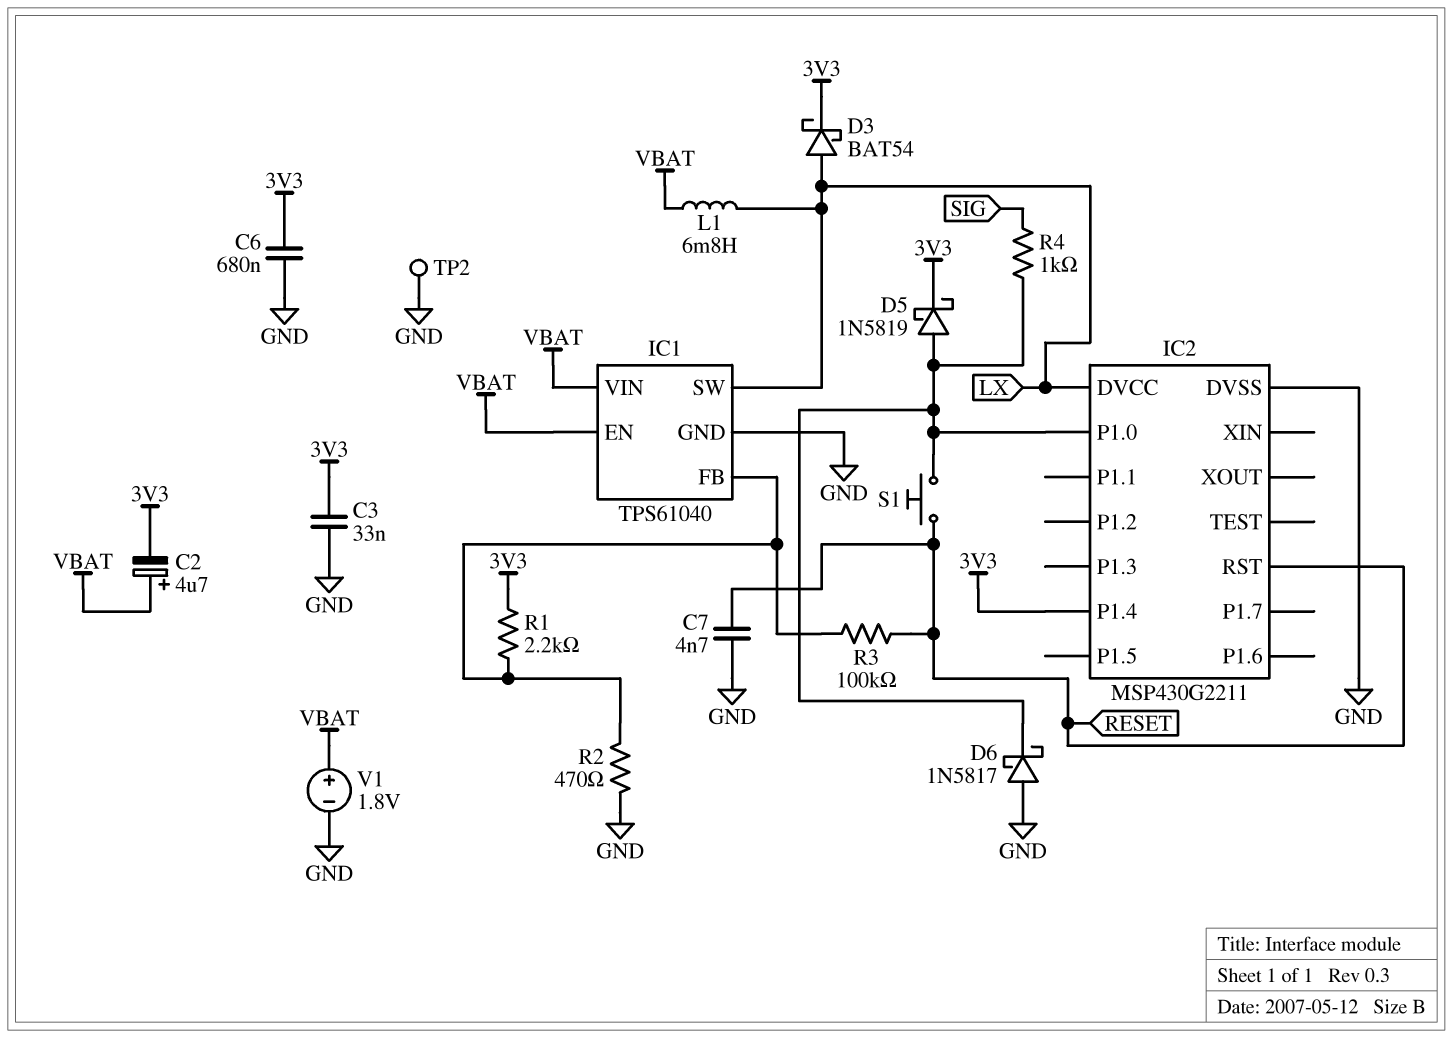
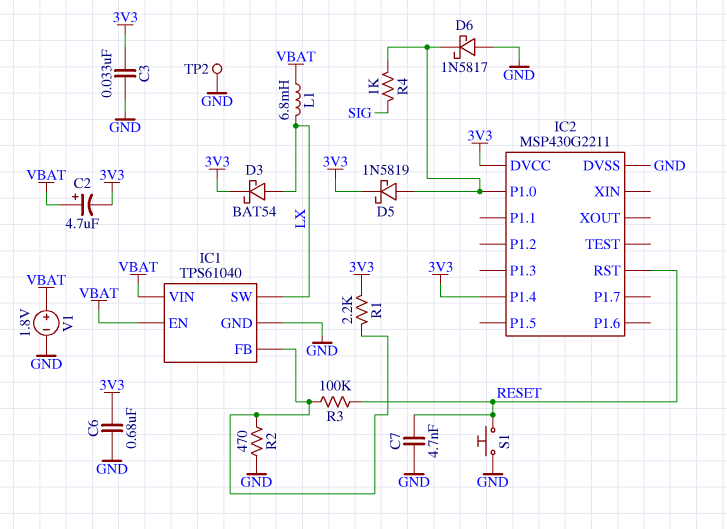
IC2 pin DVCC: LX -> 3V3
S1: button (IC2/P1.0, RESET) -> button (GND, RESET)

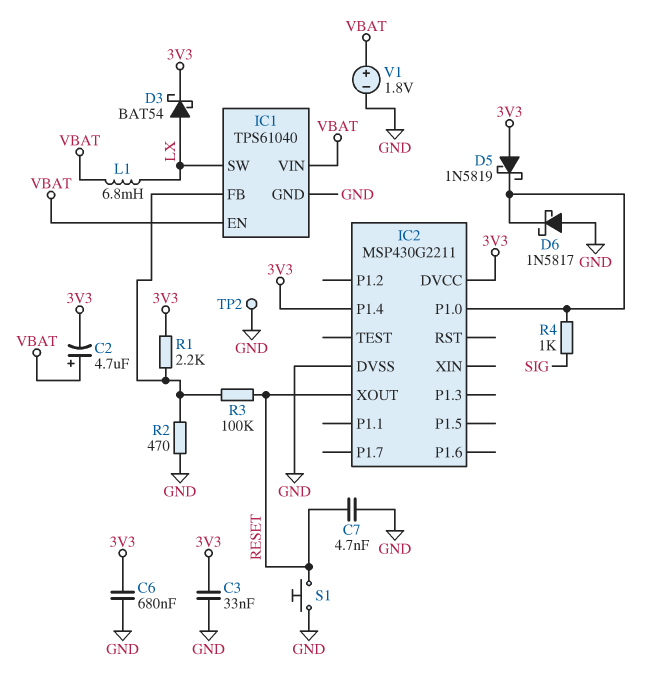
D5: schottky 1N5819 (A IC2/P1.0, K 3V3) -> schottky 1N5819 (A 3V3, K IC2/P1.0)
IC2 pin RST: RESET -> none
IC2 pin XOUT: none -> RESET

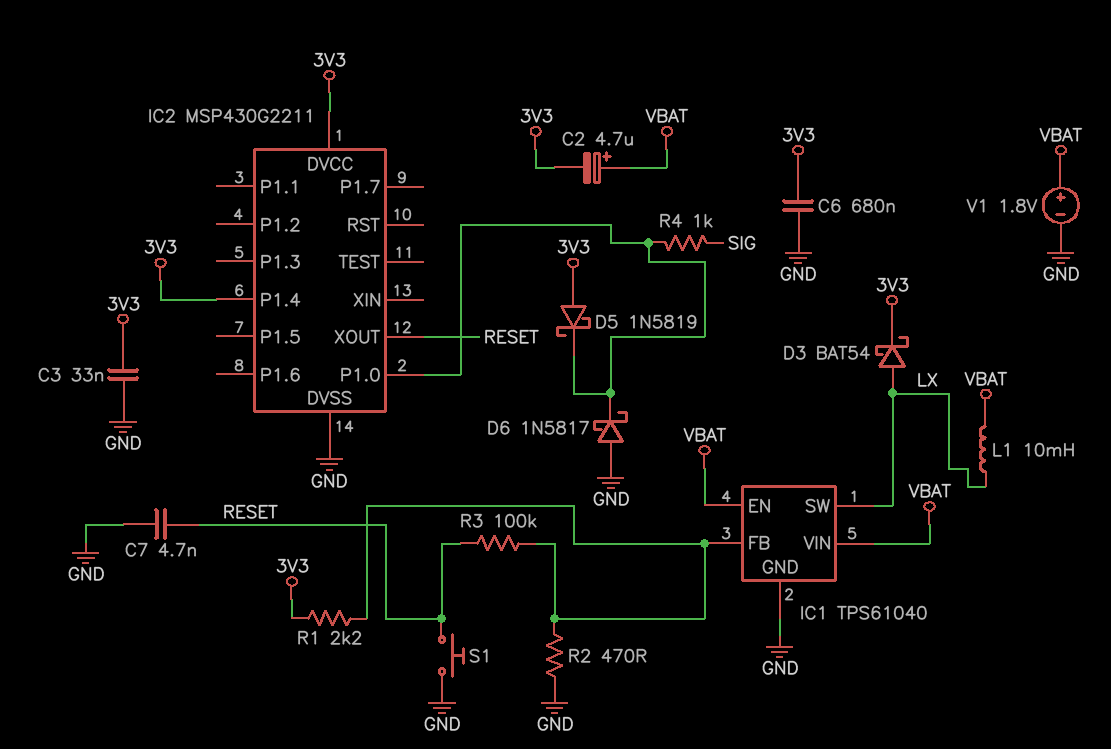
L1: 6.8mH (LX, VBAT) -> 10mH (LX, VBAT)
TP2: test point (GND) -> none

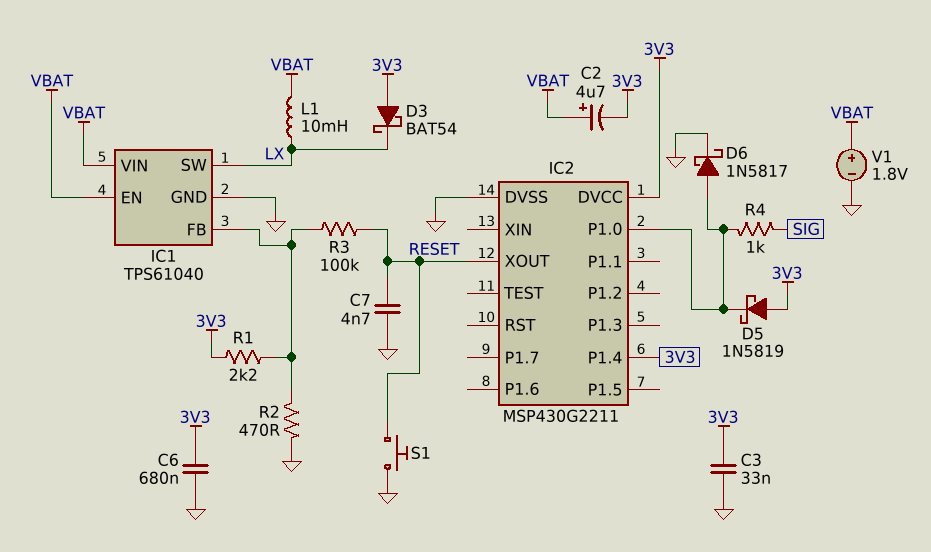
D3: schottky BAT54 (A LX, K 3V3) -> schottky BAT54 (A 3V3, K LX)
D6: schottky 1N5817 (A GND, K IC2/P1.0) -> schottky 1N5817 (A IC2/P1.0, K GND)

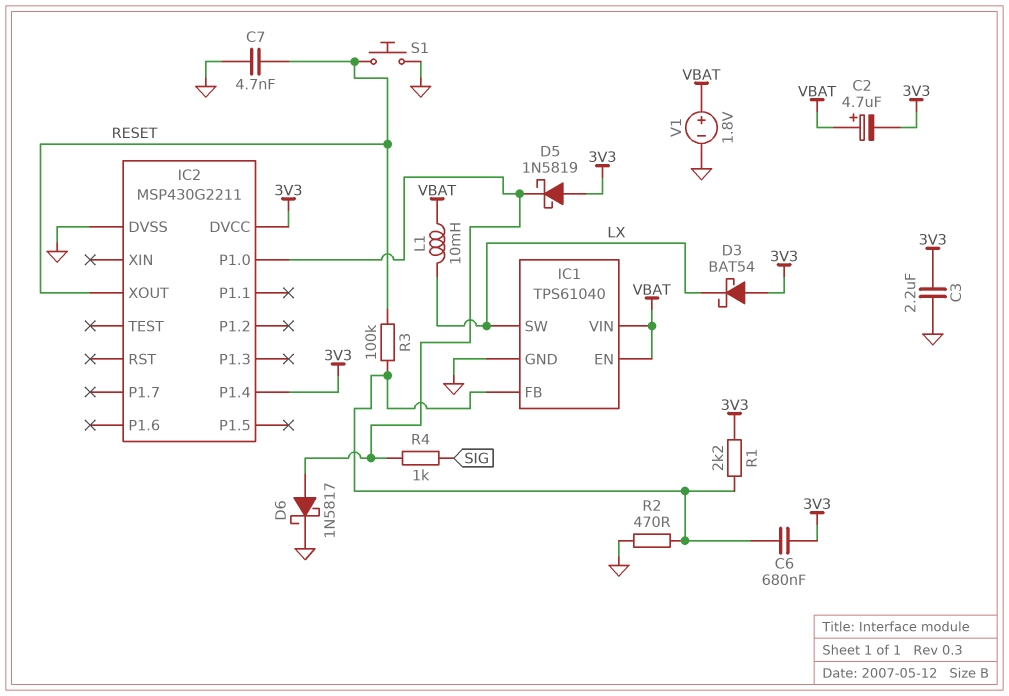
C3: 33nF (3V3, GND) -> 2.2uF (3V3, GND)
C6: 680nF (3V3, GND) -> 680nF (3V3, IC1/FB)

